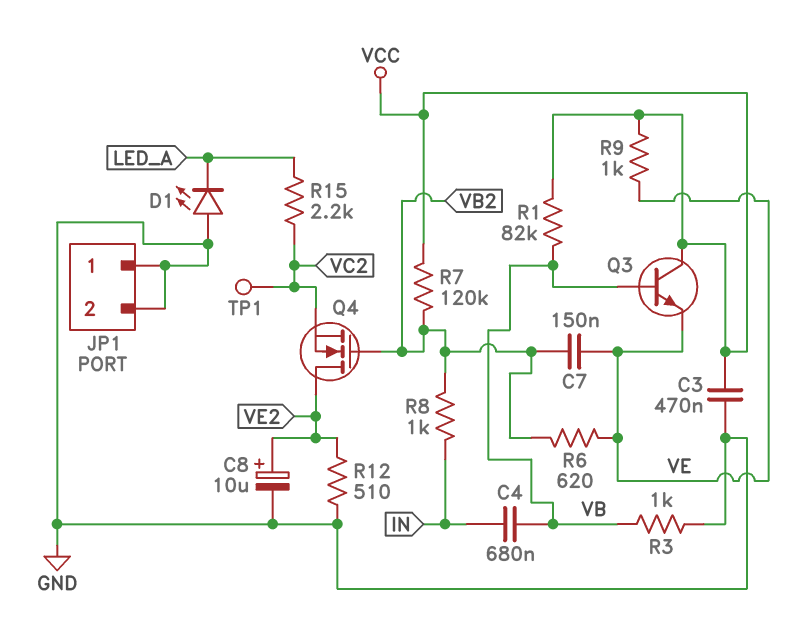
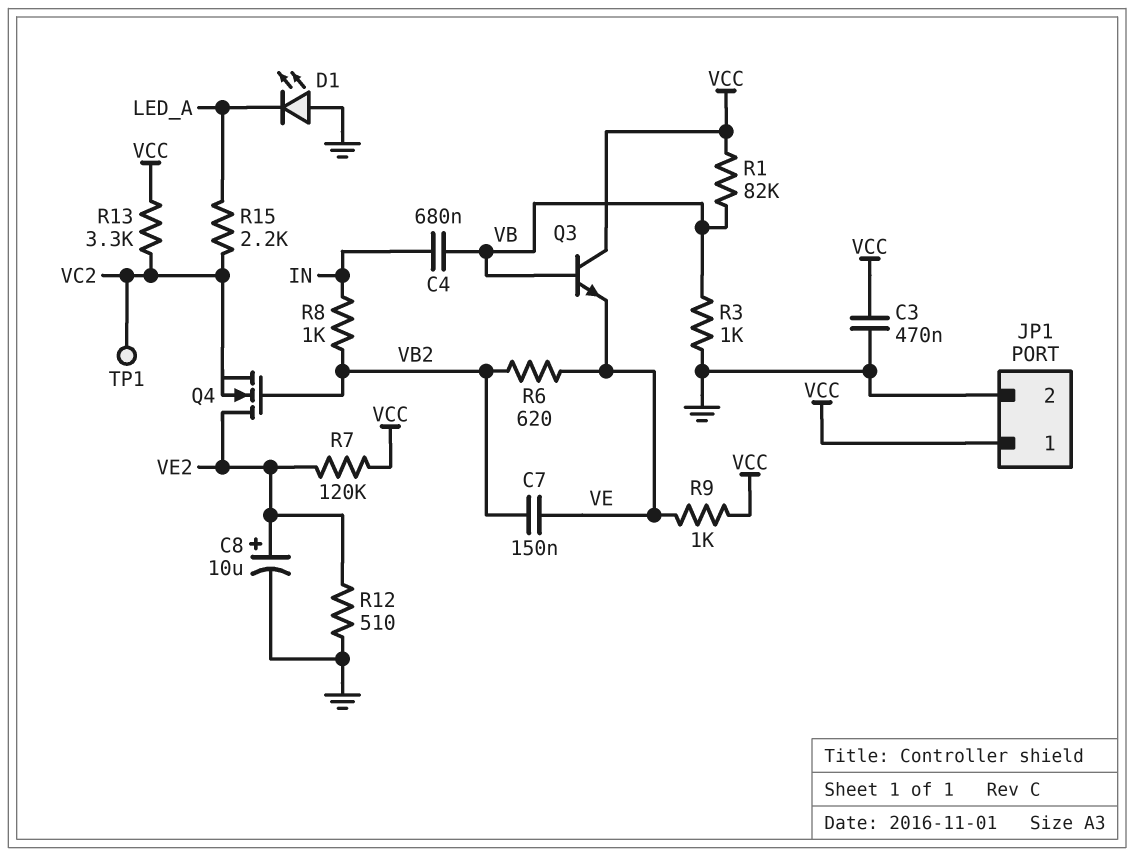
JP1 pin 1: GND -> VCC
R7: 120k (VB2, VCC) -> 120k (VCC, VE2)
R13: none -> 3.3k (VC2, VCC)

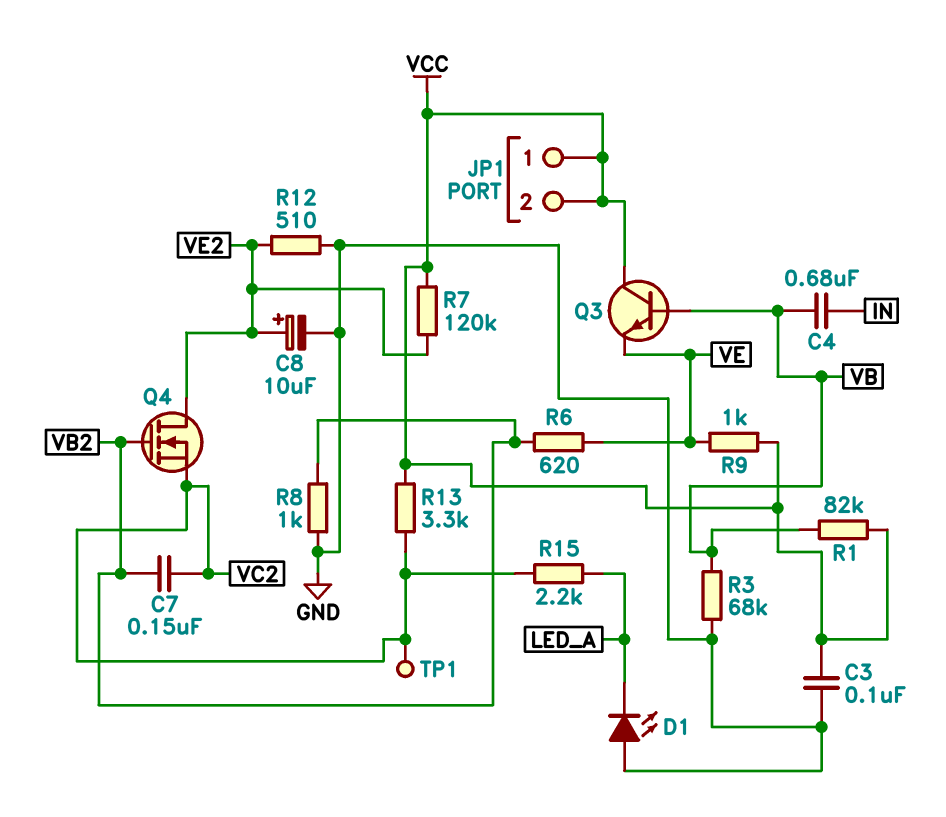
C3: 470nF (GND, VCC) -> 100nF (GND, VCC)
C7: 150nF (VB2, VE) -> 150nF (VB2, VC2)
JP1 pin 2: GND -> VCC
R3: 1k (GND, VB) -> 68k (GND, VB)
R8: 1k (IN, VB2) -> 1k (GND, VB2)

